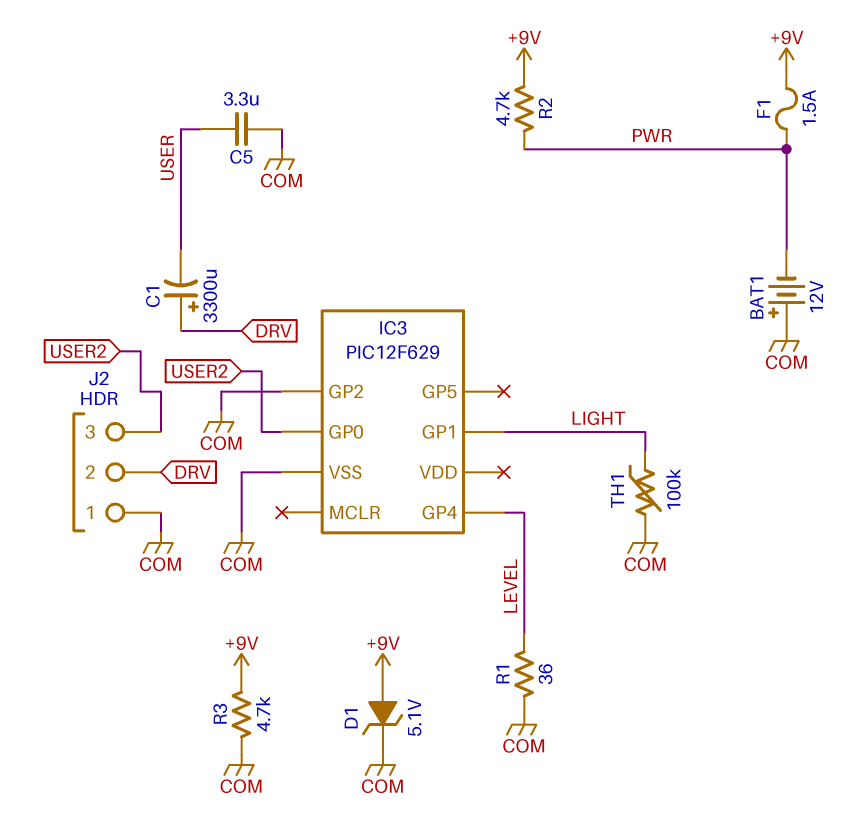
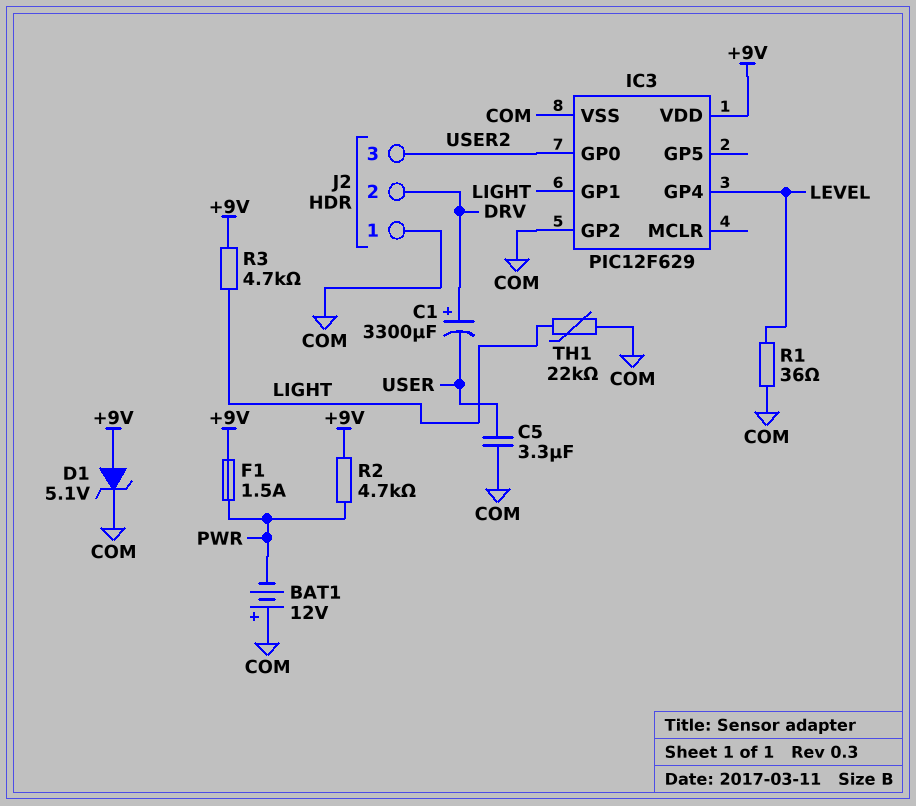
IC3 pin VDD: none -> +9V
R3: 4.7k (+9V, COM) -> 4.7k (+9V, LIGHT)
TH1: 100k (COM, LIGHT) -> 22k (COM, LIGHT)

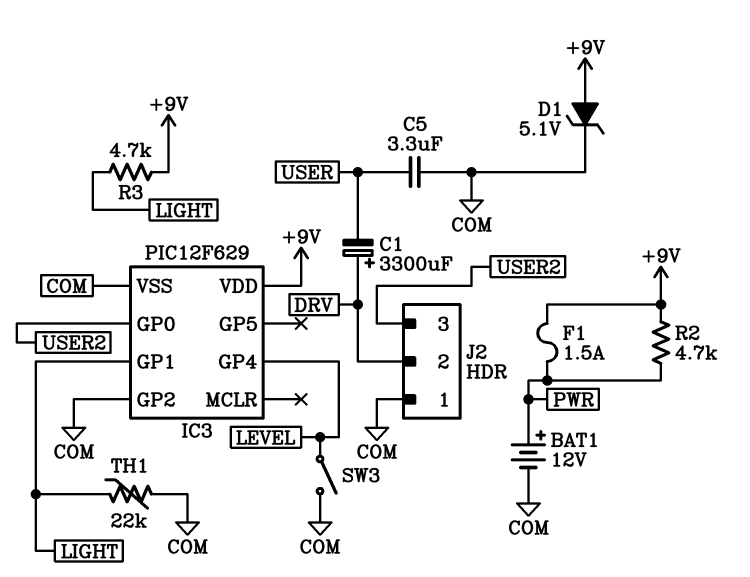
BAT1: 12V (plus COM, minus PWR) -> 12V (plus PWR, minus COM)
R1: 36 (COM, LEVEL) -> none
SW3: none -> switch (COM, LEVEL)

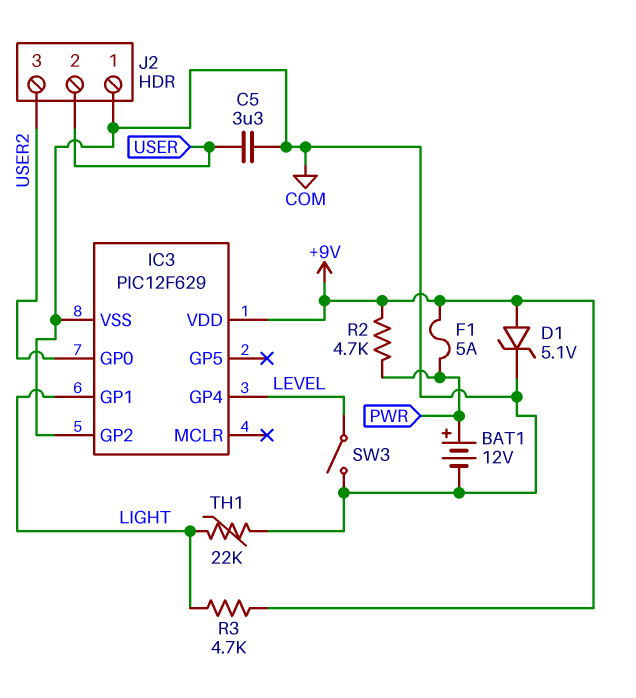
C1: 3300uF (plus DRV, minus USER) -> none
F1: 1.5A (+9V, PWR) -> 5A (+9V, PWR)
J2 pin 2: DRV -> USER

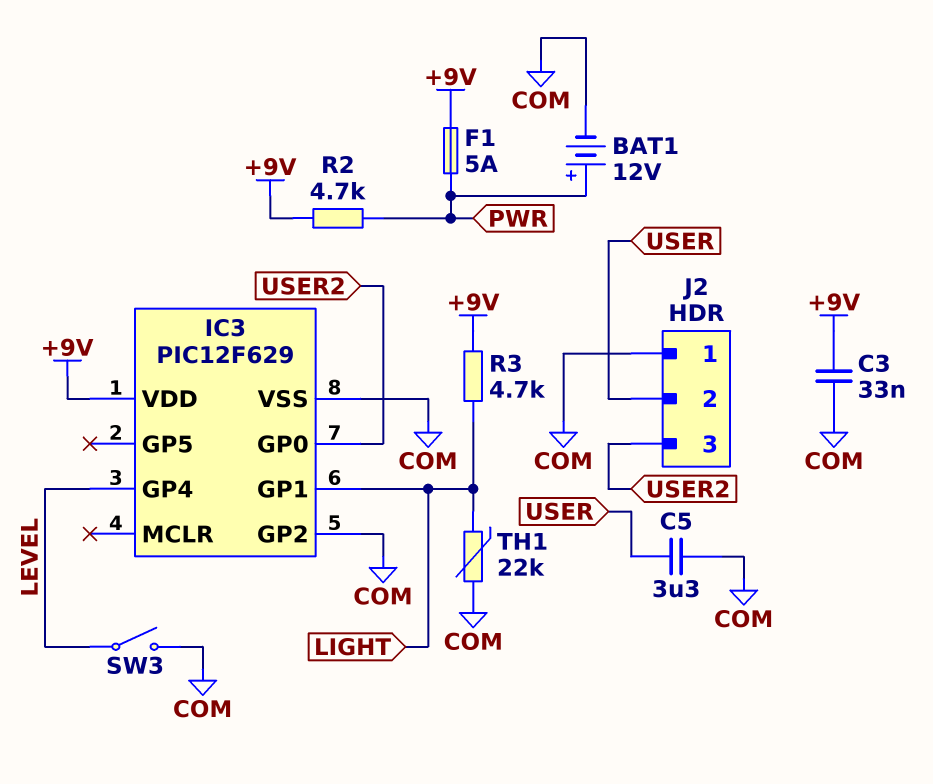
C3: none -> 33nF (+9V, COM)
D1: zener 5.1V (A +9V, K COM) -> none

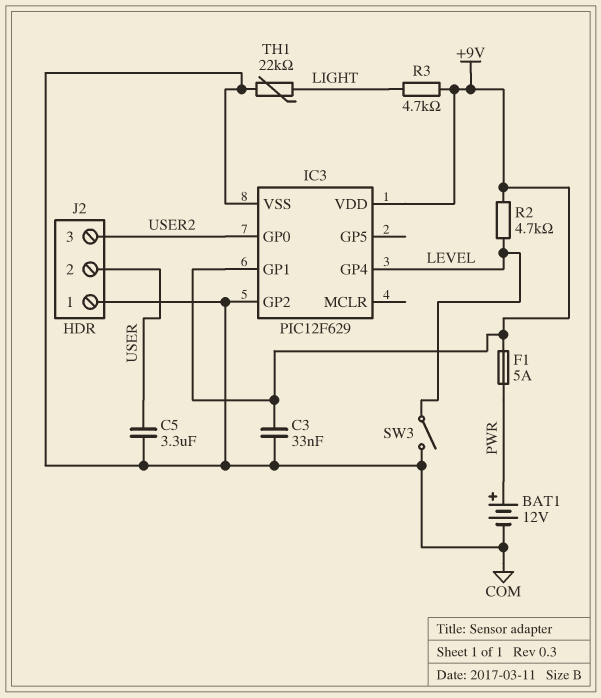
IC3 pin GP1: LIGHT -> +9V
R2: 4.7k (+9V, PWR) -> 4.7k (+9V, LEVEL)

